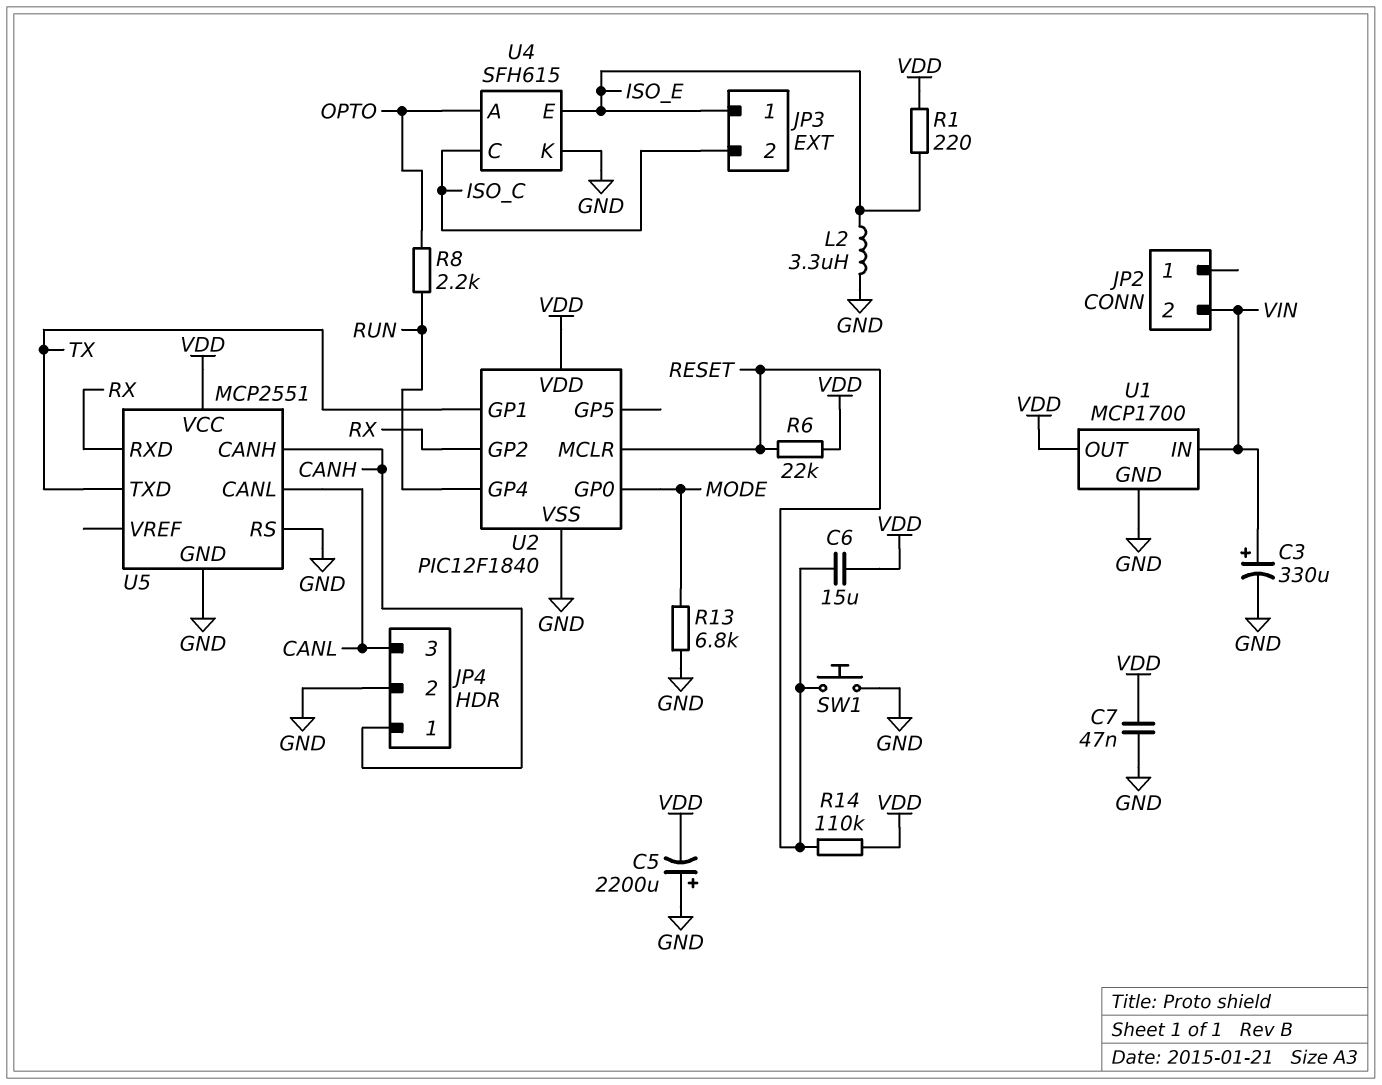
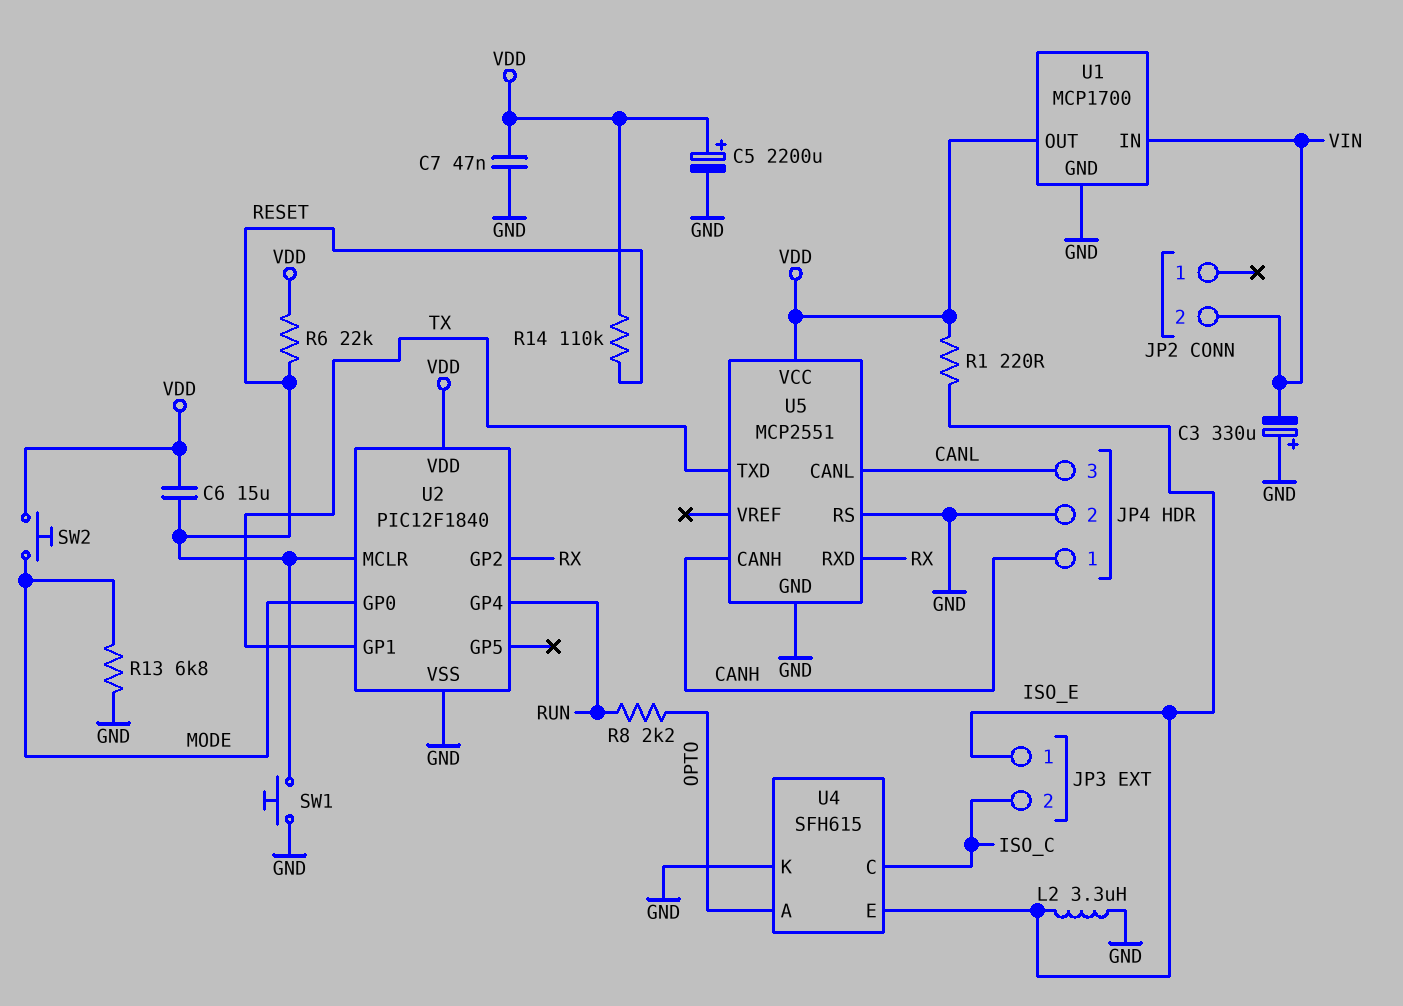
C3: 330uF (plus VIN, minus GND) -> 330uF (plus GND, minus VIN)
C5: 2200uF (plus GND, minus VDD) -> 2200uF (plus VDD, minus GND)
SW2: none -> button (MODE, VDD)

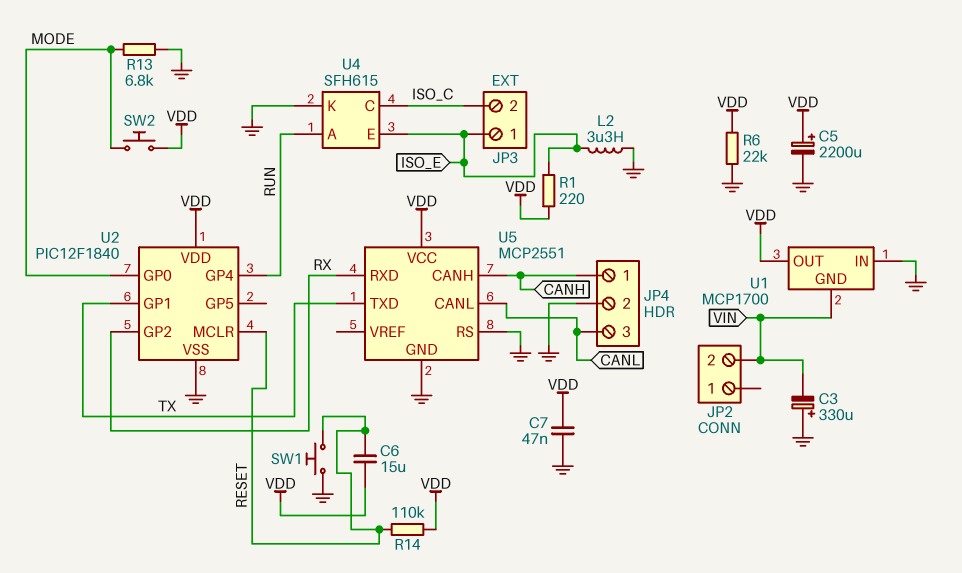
R6: 22k (RESET, VDD) -> 22k (GND, VDD)
R8: 2.2k (OPTO, RUN) -> none
U1 pin GND: GND -> VIN
U1 pin IN: VIN -> GND
U4 pin A: OPTO -> RUN

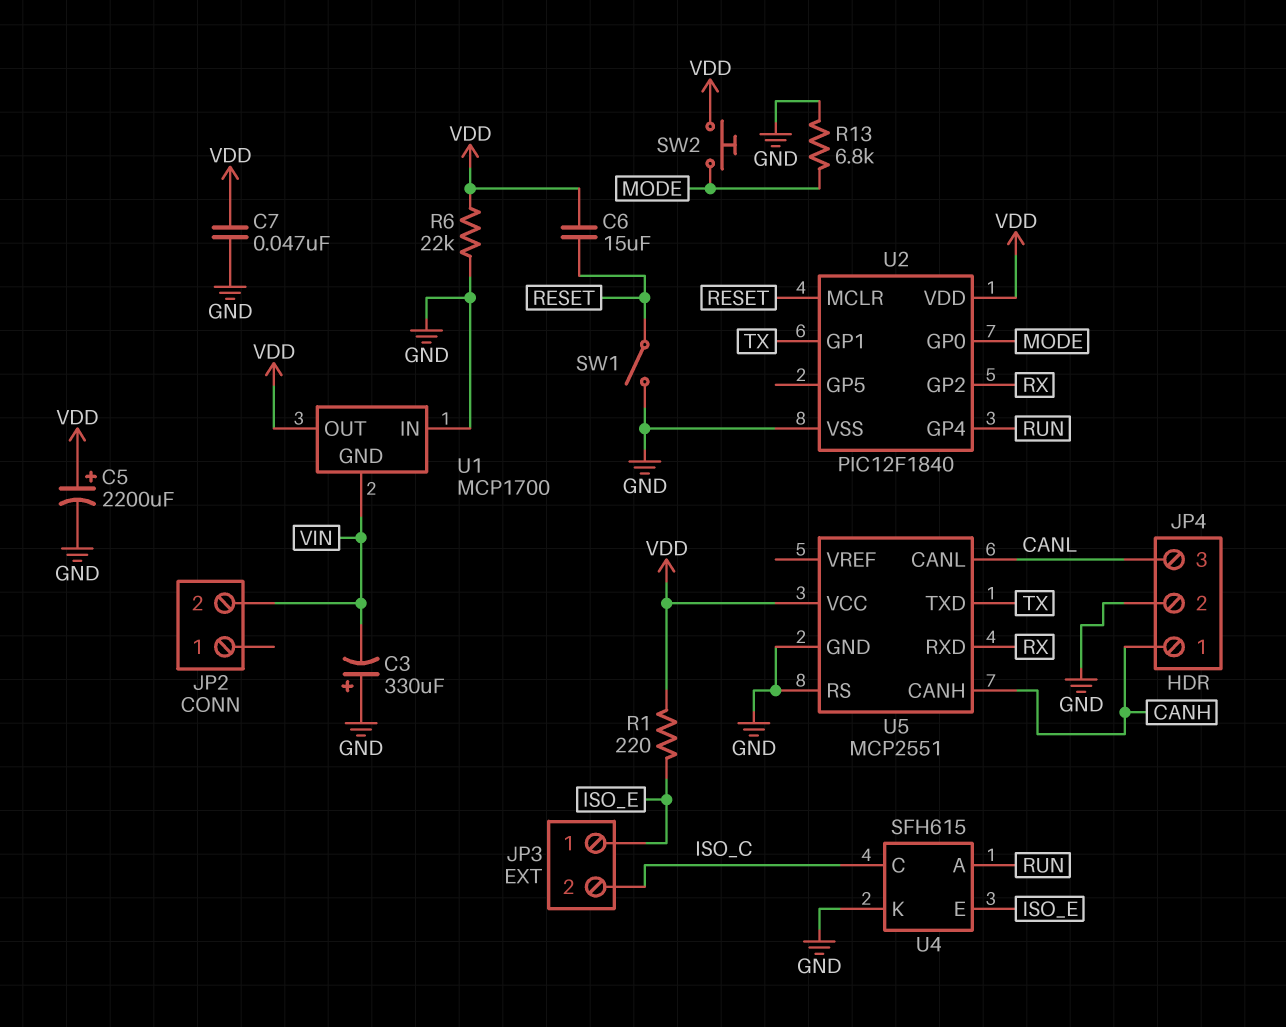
L2: 3.3uH (GND, ISO_E) -> none
R14: 110k (RESET, VDD) -> none
SW1: button (GND, RESET) -> switch (GND, RESET)

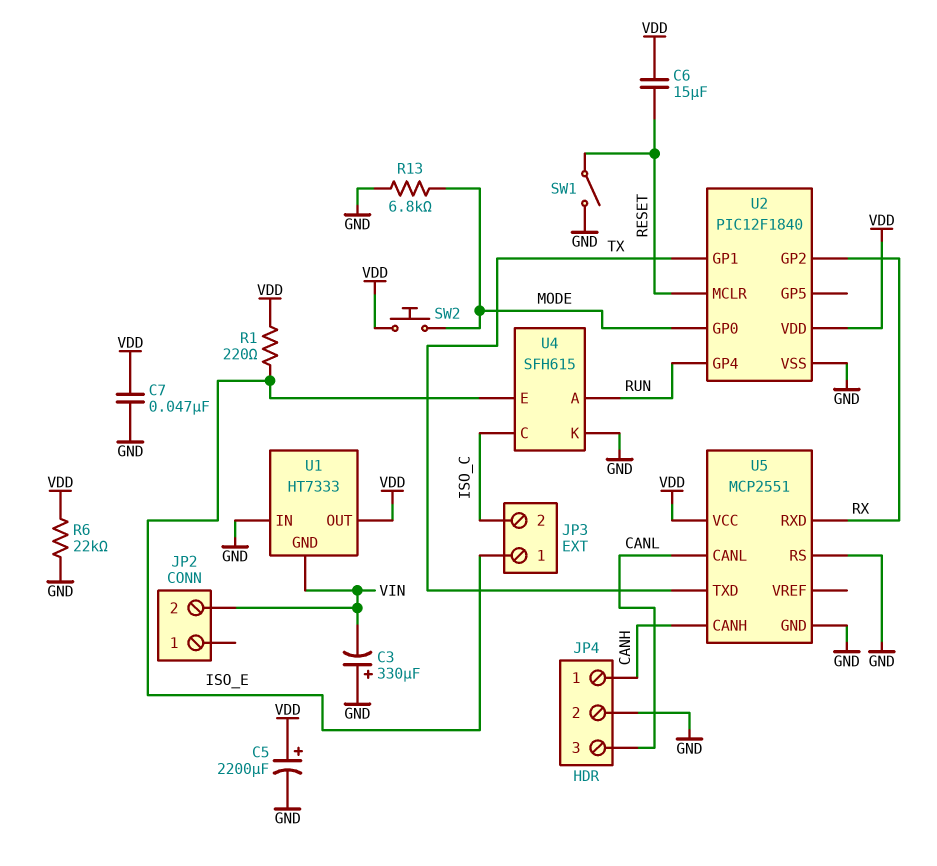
U1: MCP1700 -> HT7333

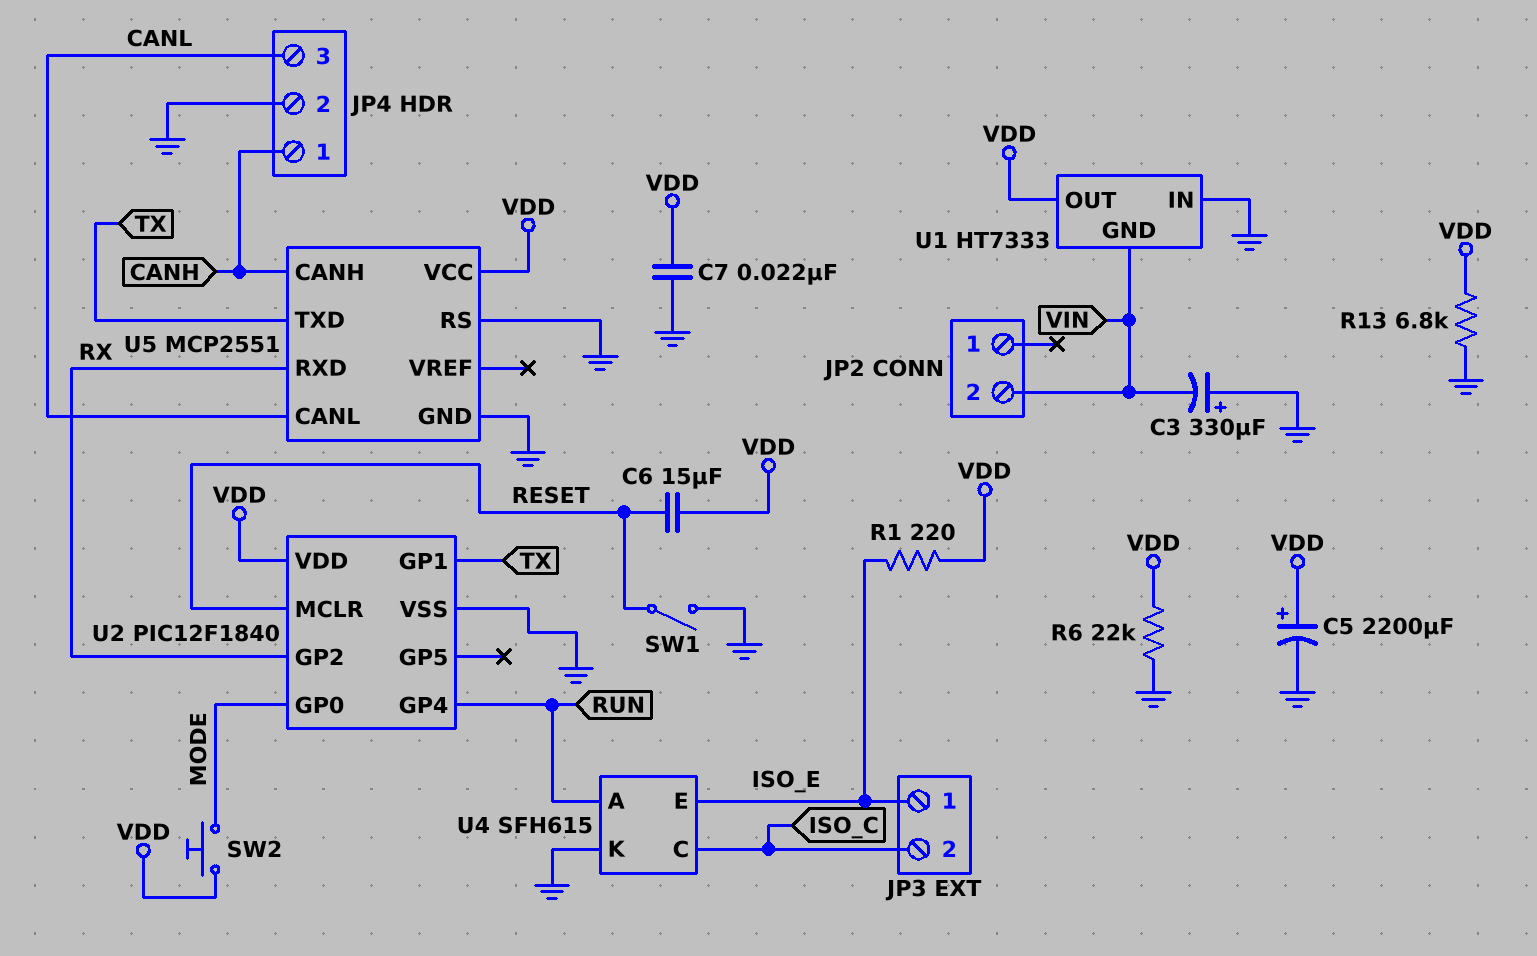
C7: 47nF (GND, VDD) -> 22nF (GND, VDD)
R13: 6.8k (GND, MODE) -> 6.8k (GND, VDD)

